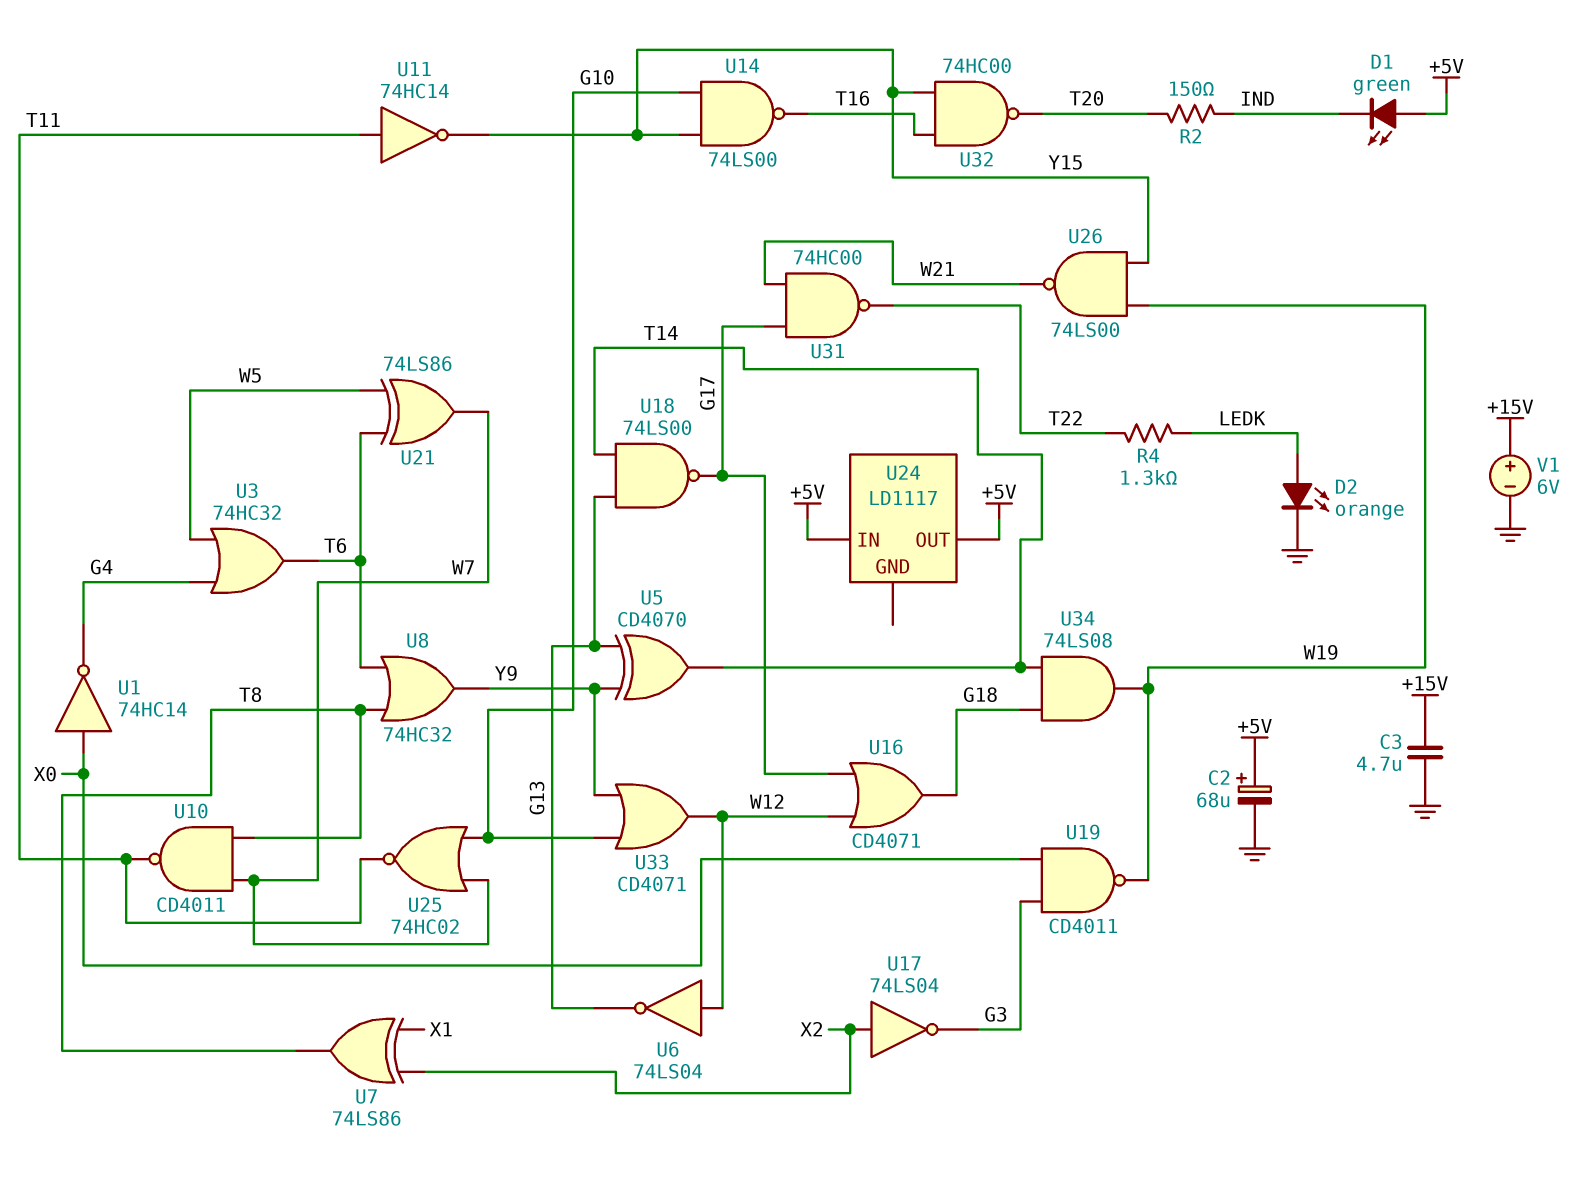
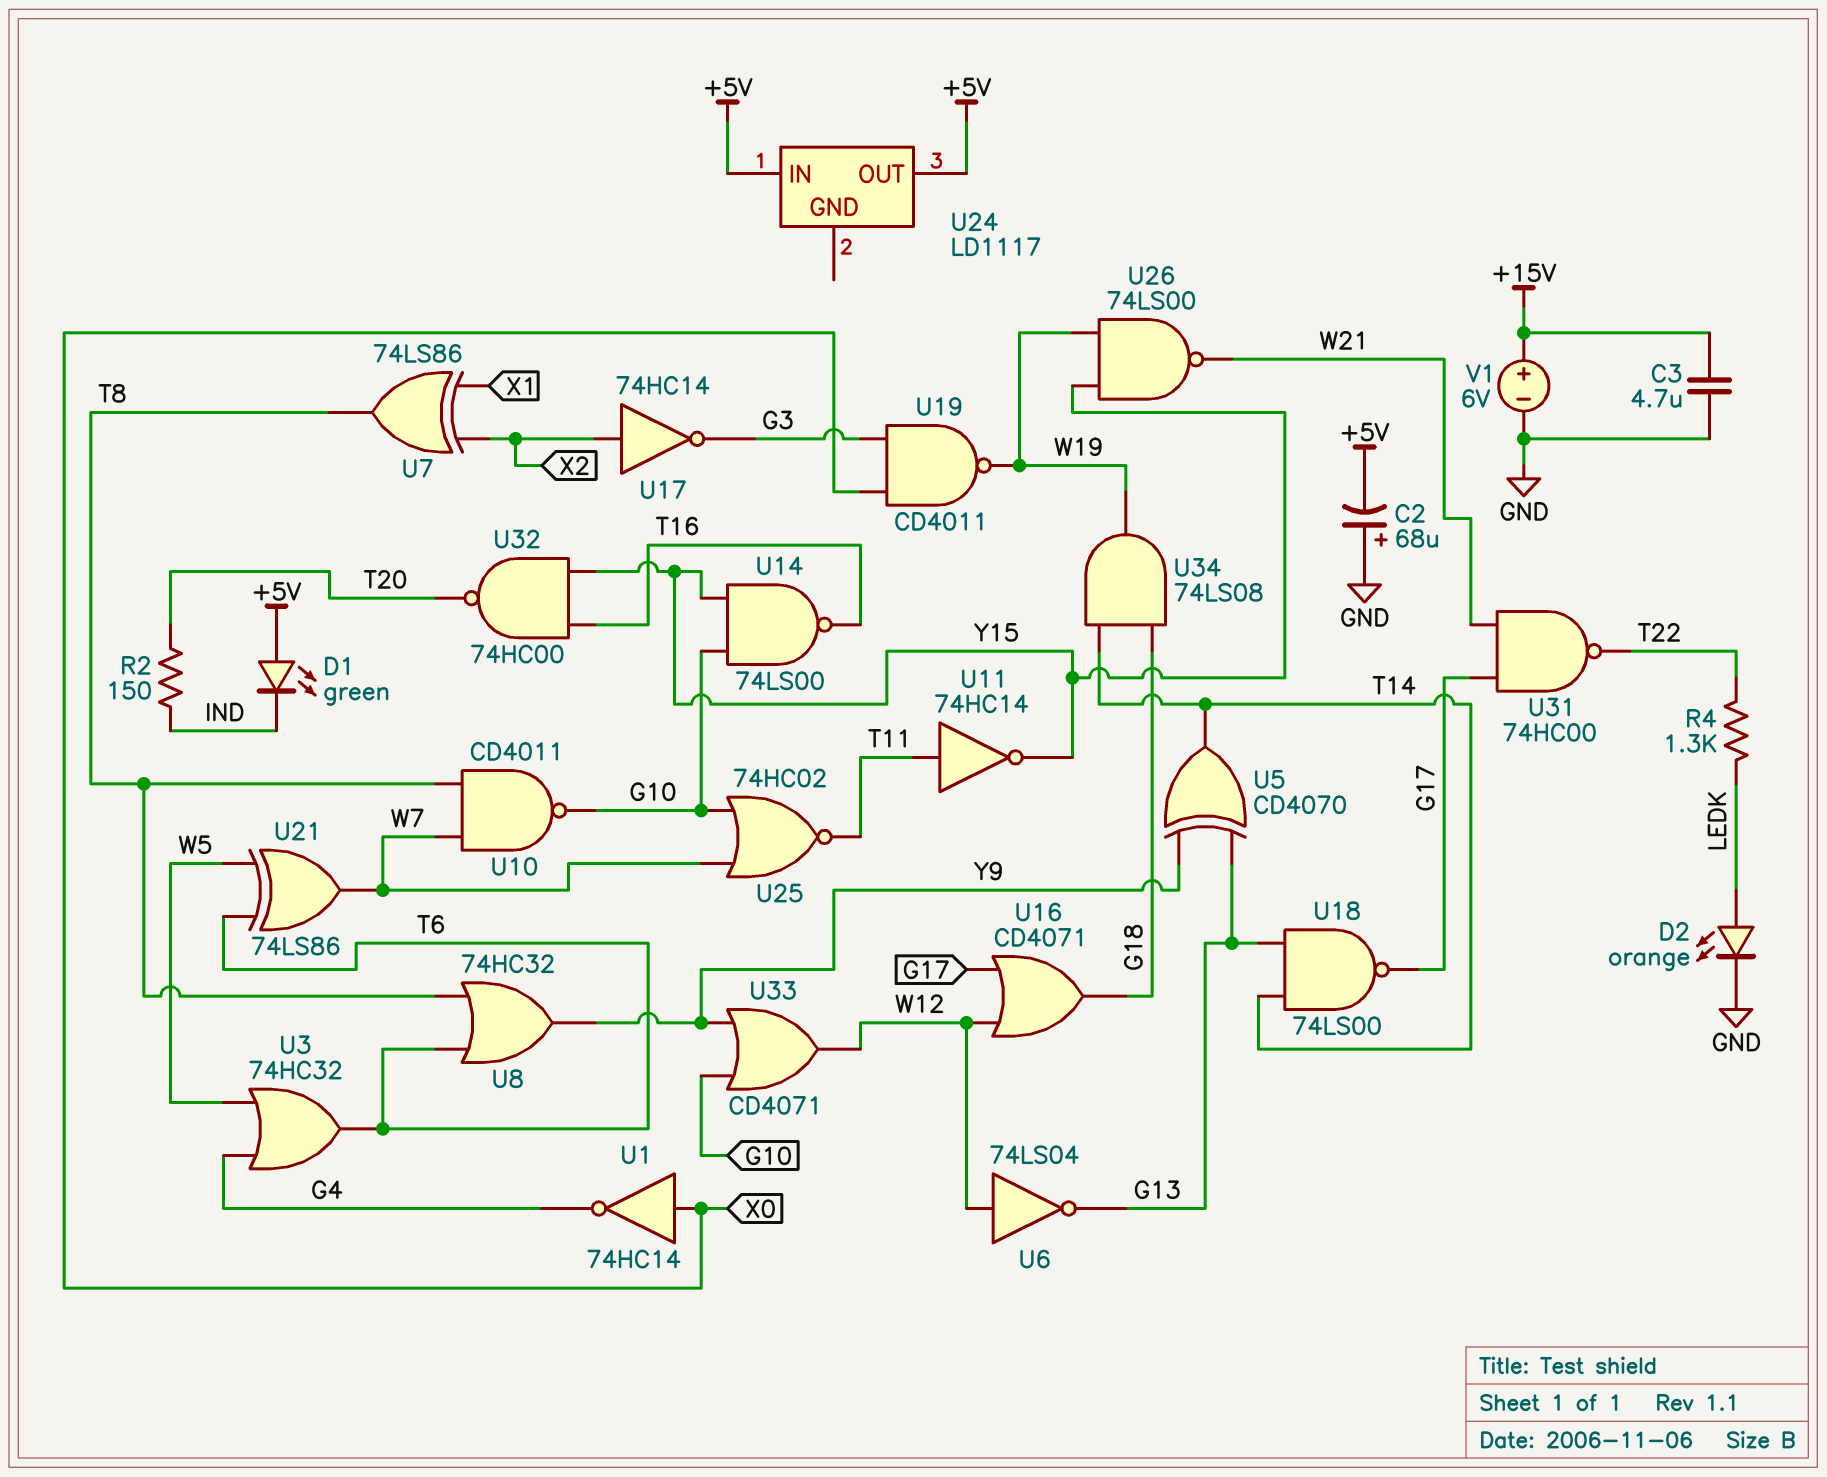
C2: 68uF (plus +5V, minus GND) -> 68uF (plus GND, minus +5V)
U10: NAND CD4011 (in T8, in W7, out T11) -> NAND CD4011 (in T8, in W7, out G10)
U17: NOT 74LS04 (in X2, out G3) -> NOT 74HC14 (in X2, out G3)

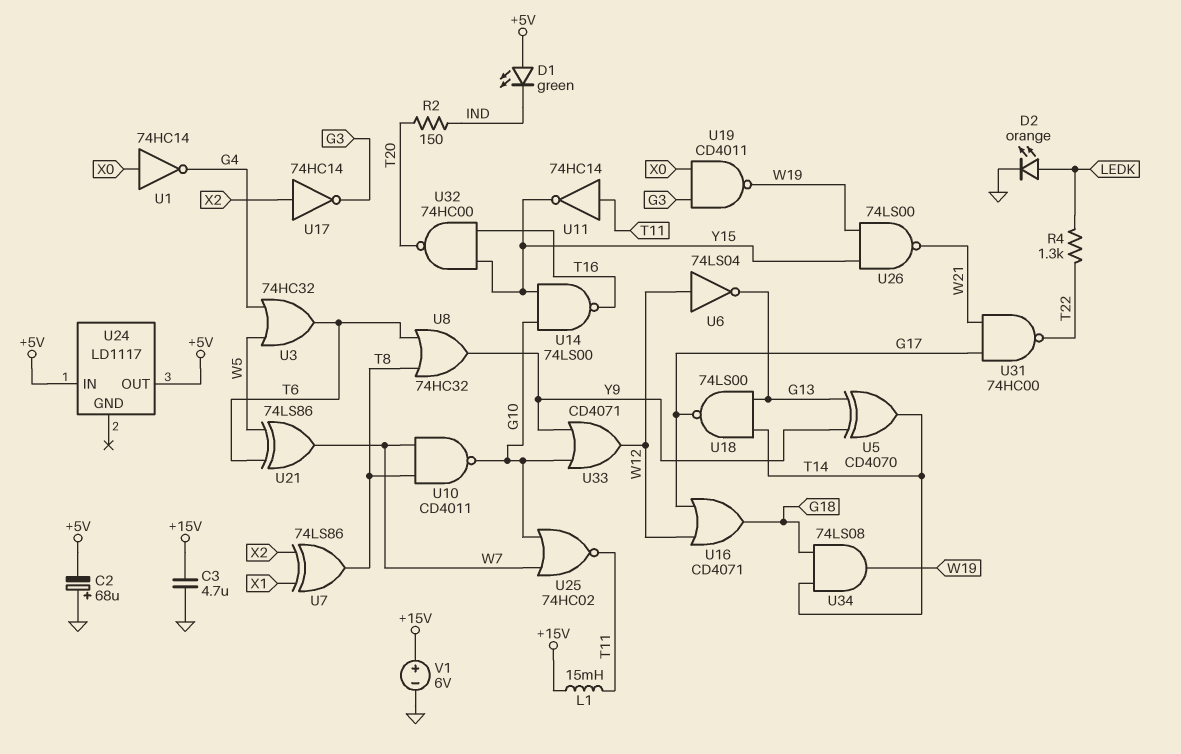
L1: none -> 15mH (+15V, T11)

